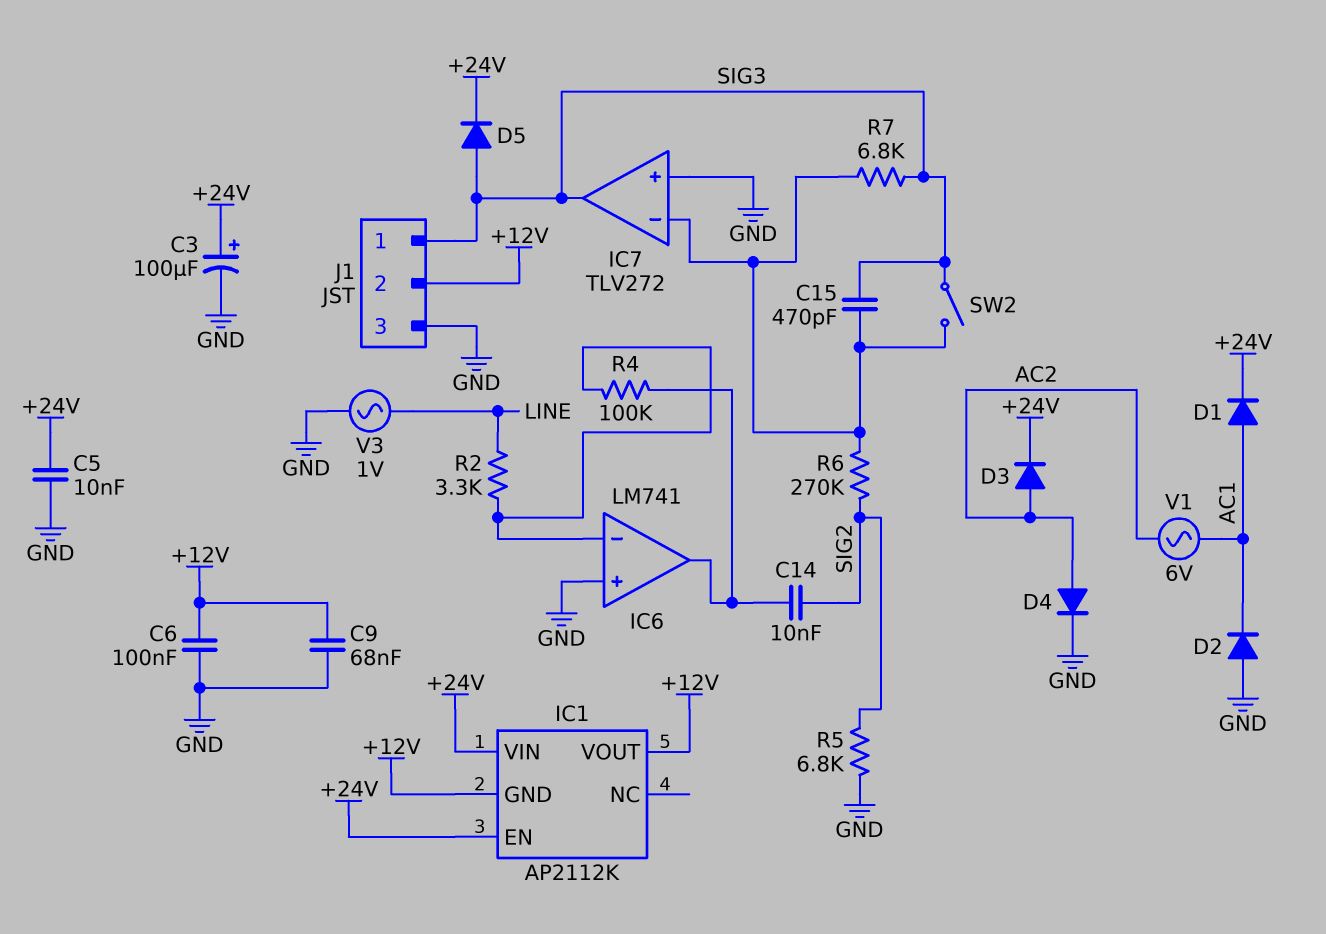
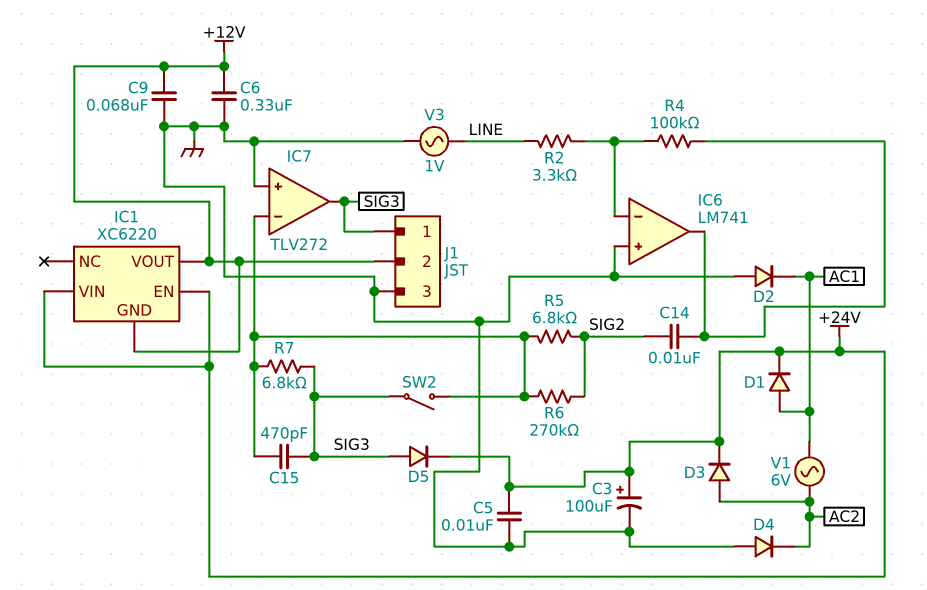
C6: 100nF (+12V, GND) -> 330nF (+12V, GND)
D4: diode (A AC2, K GND) -> diode (A GND, K AC2)
IC1: AP2112K -> XC6220
R5: 6.8k (GND, SIG2) -> 6.8k (IC7/in-, SIG2)

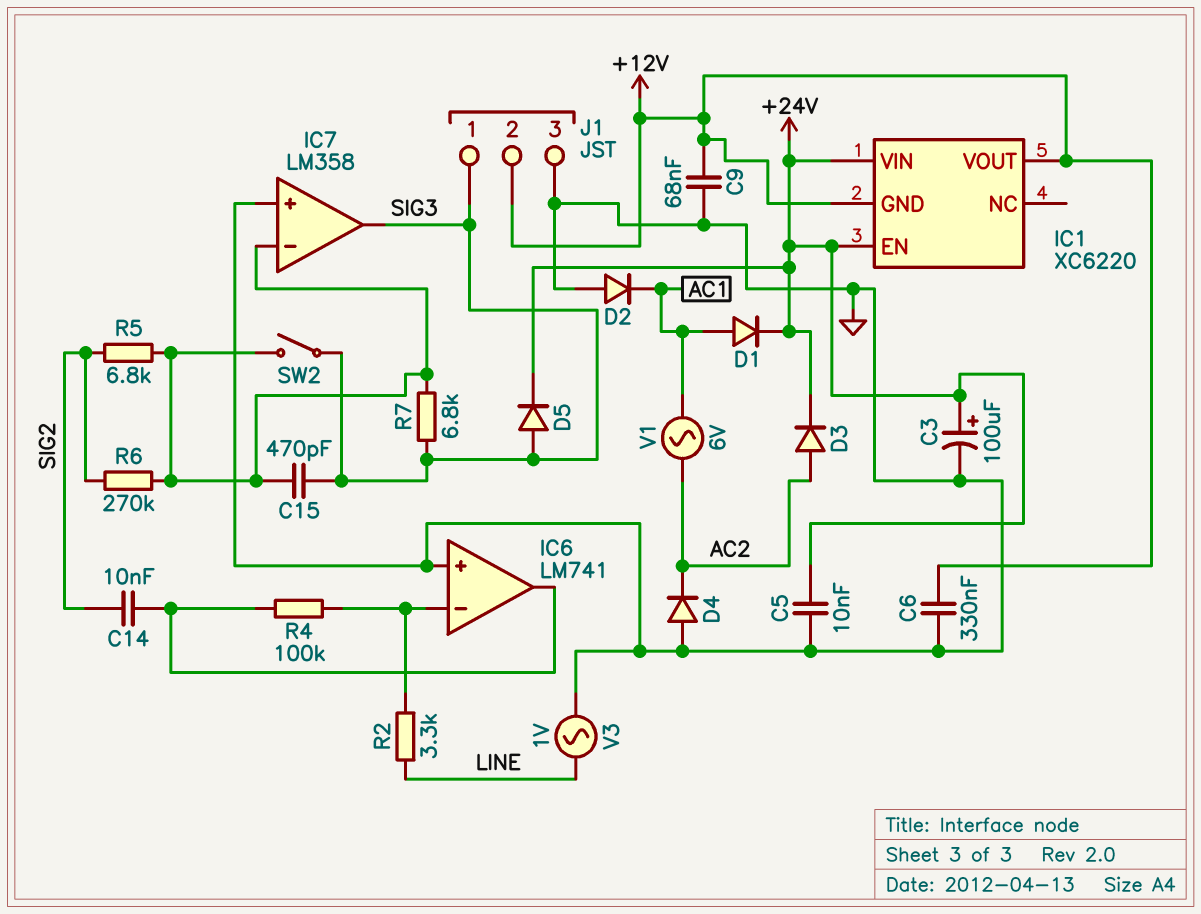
IC7: TLV272 -> LM358

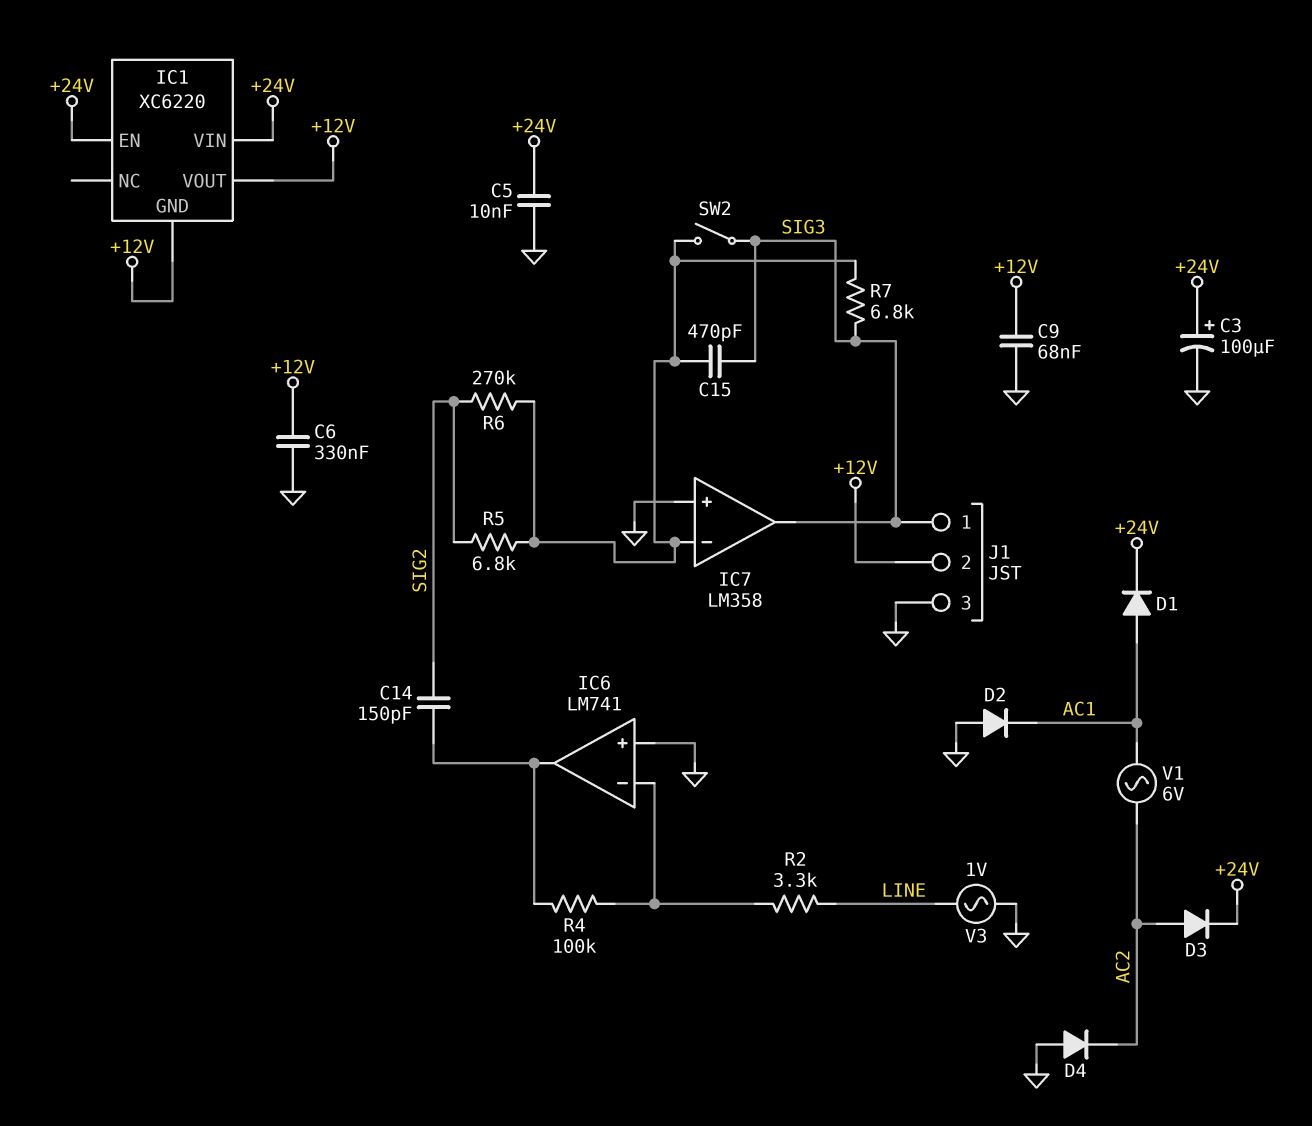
C14: 10nF (IC6/out, SIG2) -> 150pF (IC6/out, SIG2)
D5: diode (A SIG3, K +24V) -> none

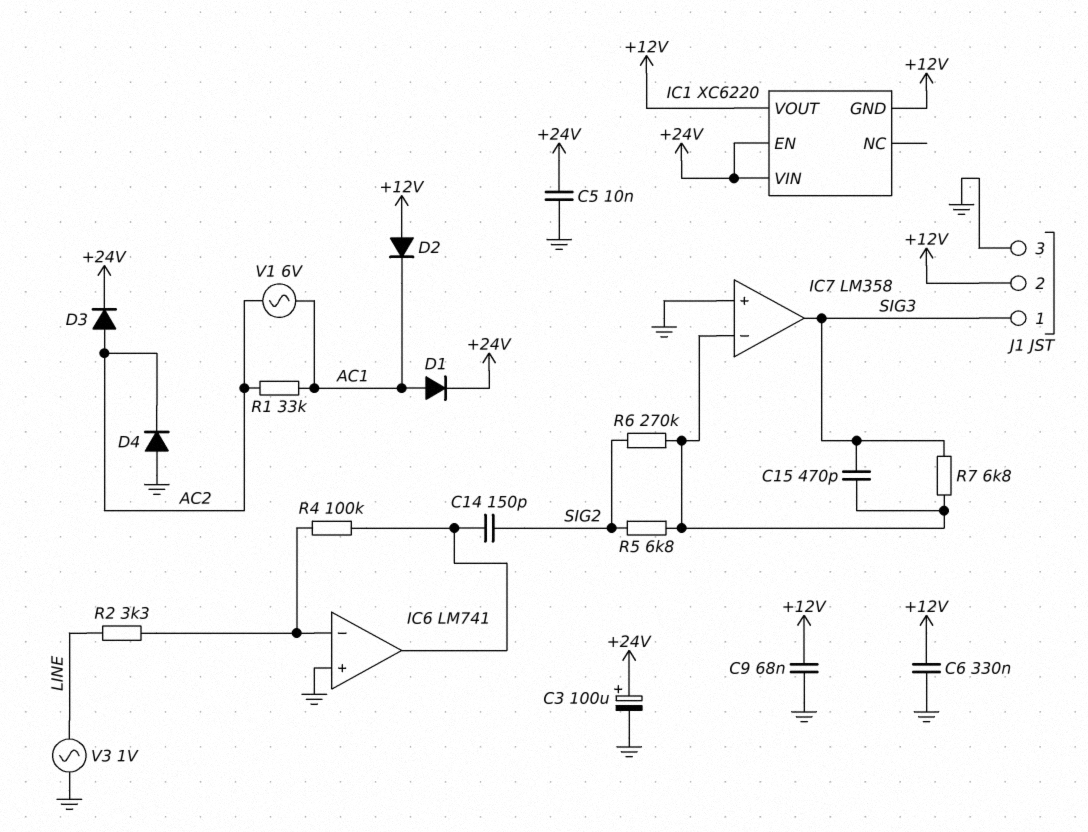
D2: diode (A GND, K AC1) -> diode (A +12V, K AC1)
R1: none -> 33k (AC1, AC2)
SW2: switch (IC7/in-, SIG3) -> none

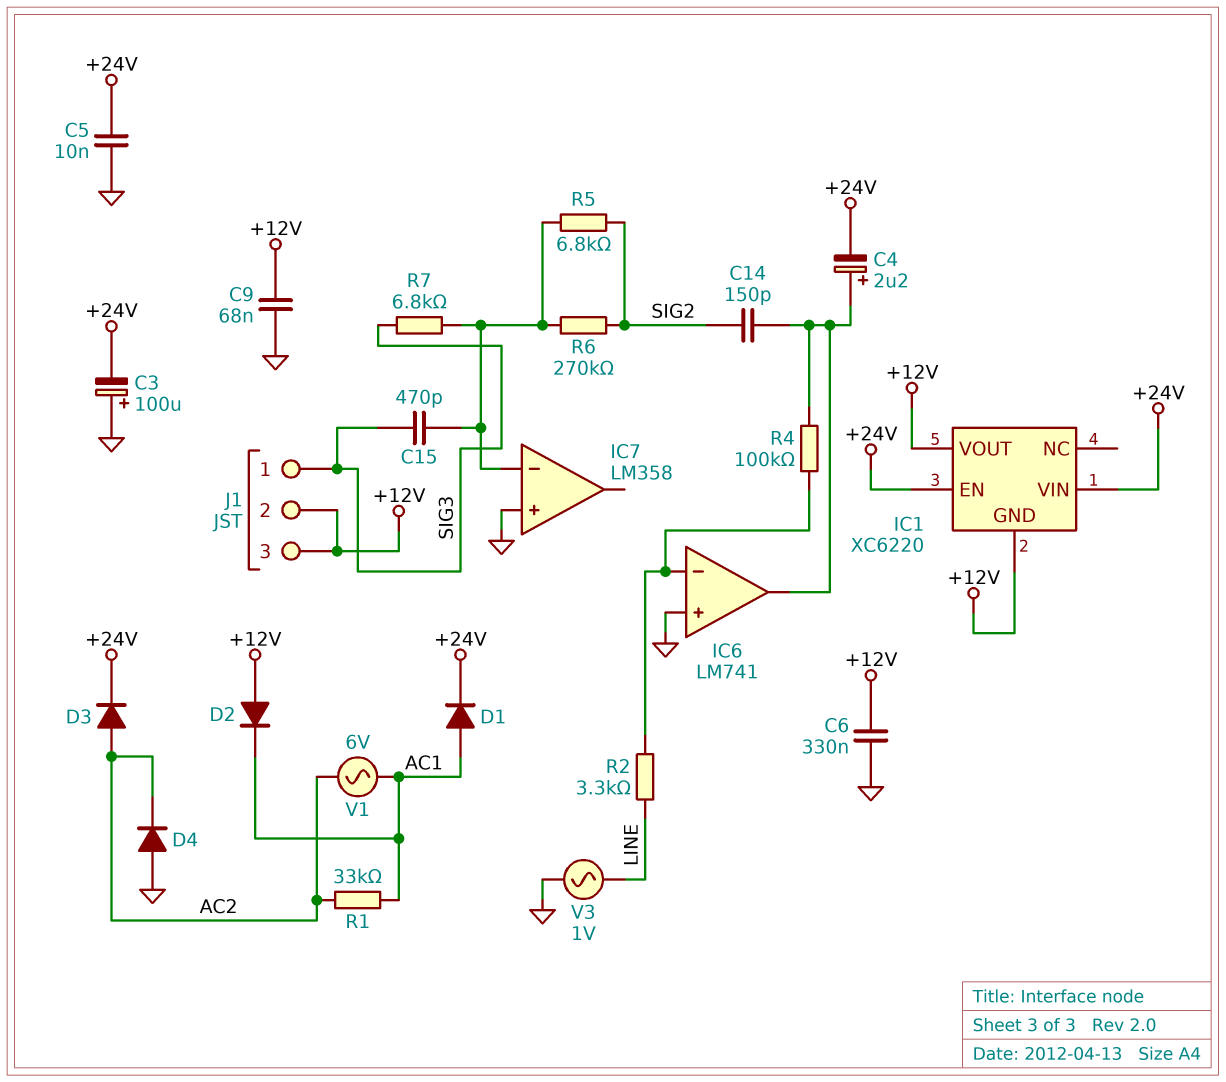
C3: 100uF (plus +24V, minus GND) -> 100uF (plus GND, minus +24V)
C4: none -> 2.2uF (plus IC6/out, minus +24V)
IC7 pin out: SIG3 -> none
J1 pin 3: GND -> +12V

